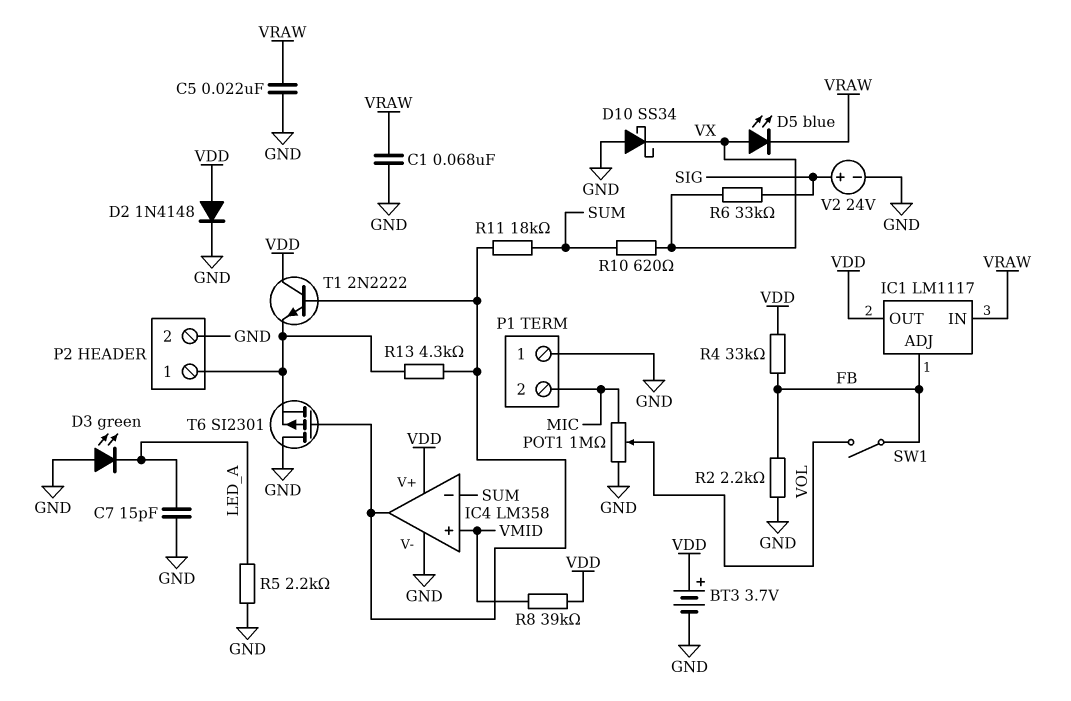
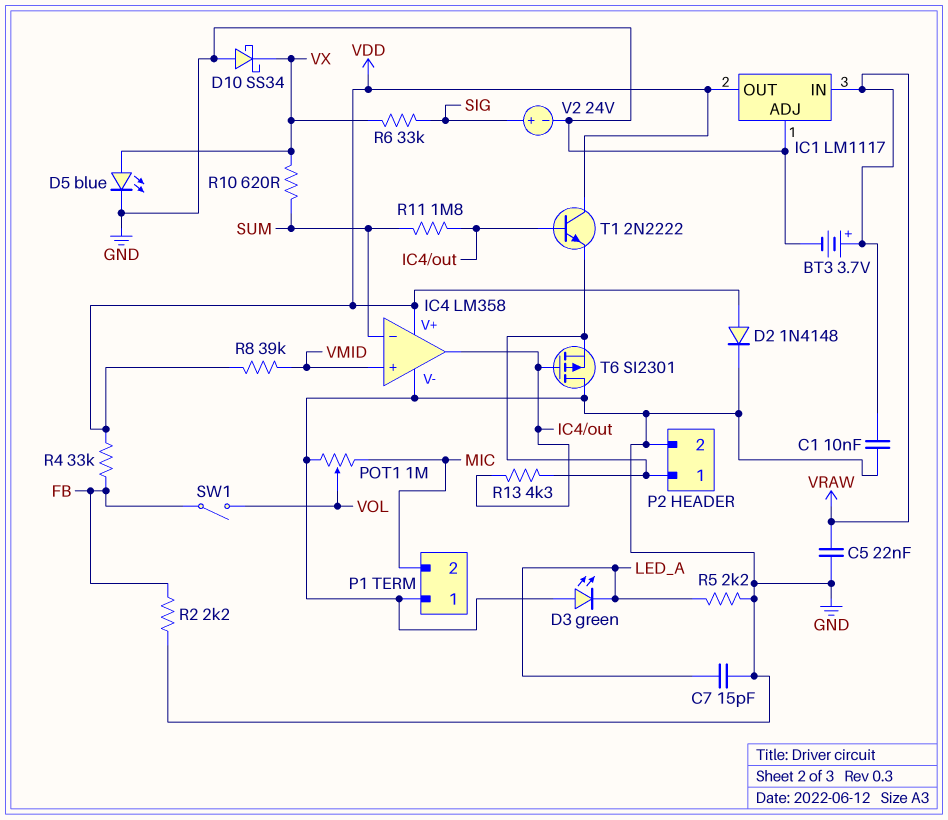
BT3: 3.7V (plus VDD, minus GND) -> 3.7V (plus VRAW, minus GND)
C1: 68nF (GND, VRAW) -> 10nF (GND, VRAW)
D5: LED blue (A VX, K VRAW) -> LED blue (A VX, K GND)
IC1 pin ADJ: FB -> GND
R11: 18k (IC4/out, SUM) -> 1.8M (IC4/out, SUM)

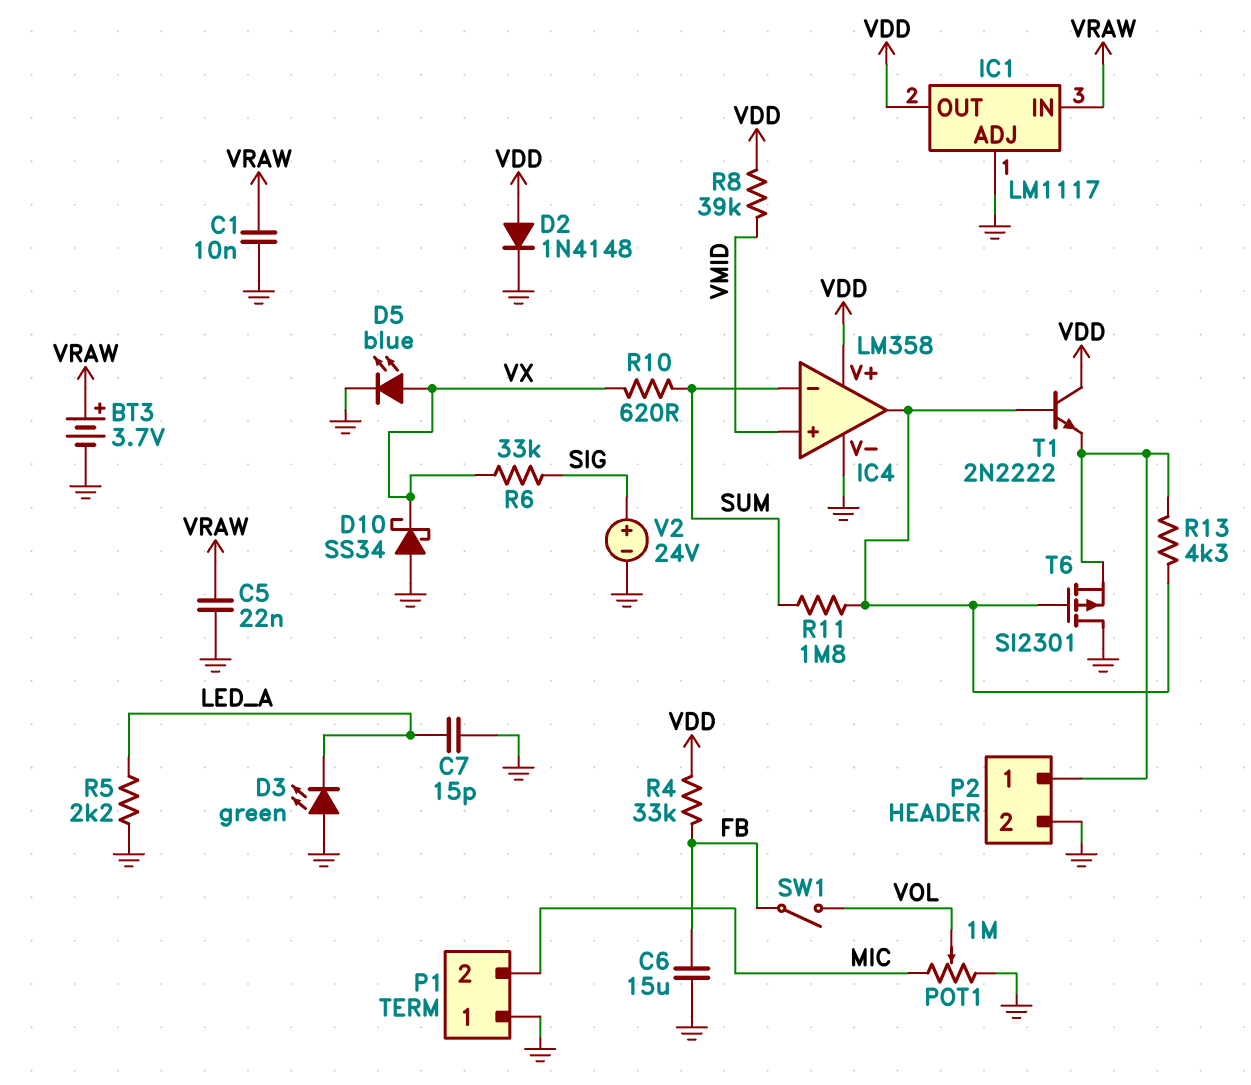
C6: none -> 15uF (FB, GND)
R2: 2.2k (FB, GND) -> none

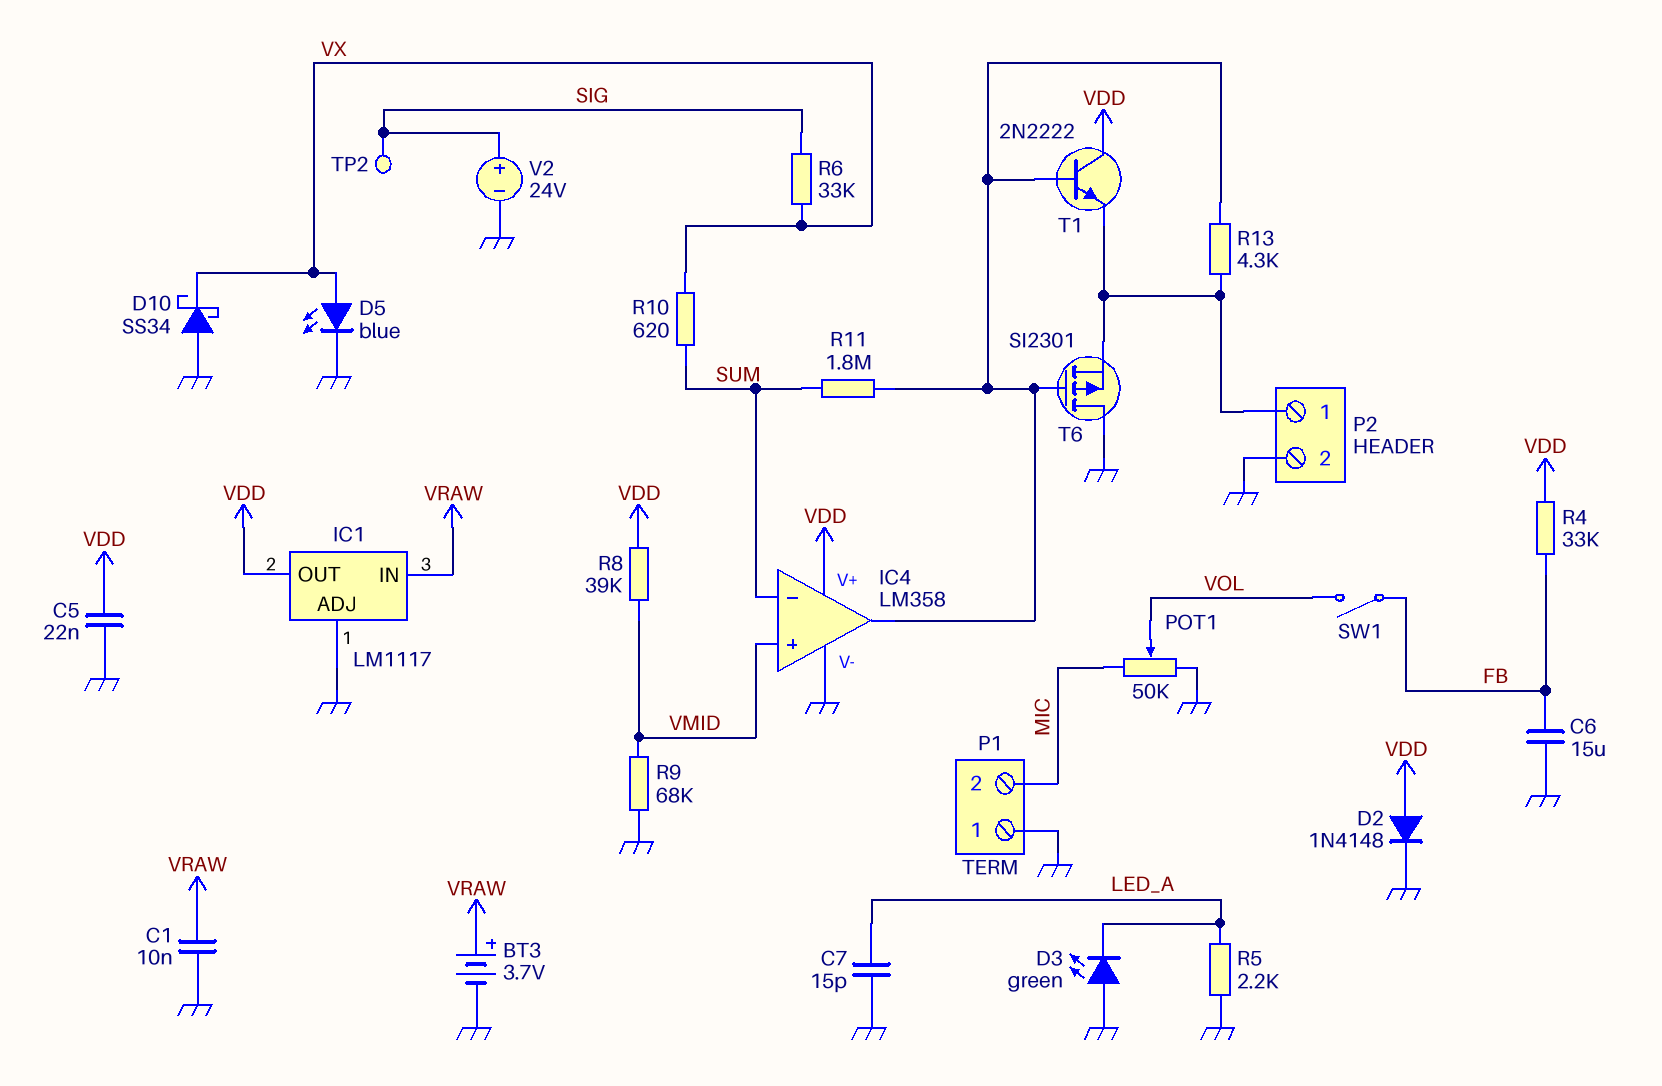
C5: 22nF (GND, VRAW) -> 22nF (GND, VDD)
POT1: 1M (GND, MIC, wiper VOL) -> 50k (GND, MIC, wiper VOL)
R9: none -> 68k (GND, VMID)
TP2: none -> test point (SIG)

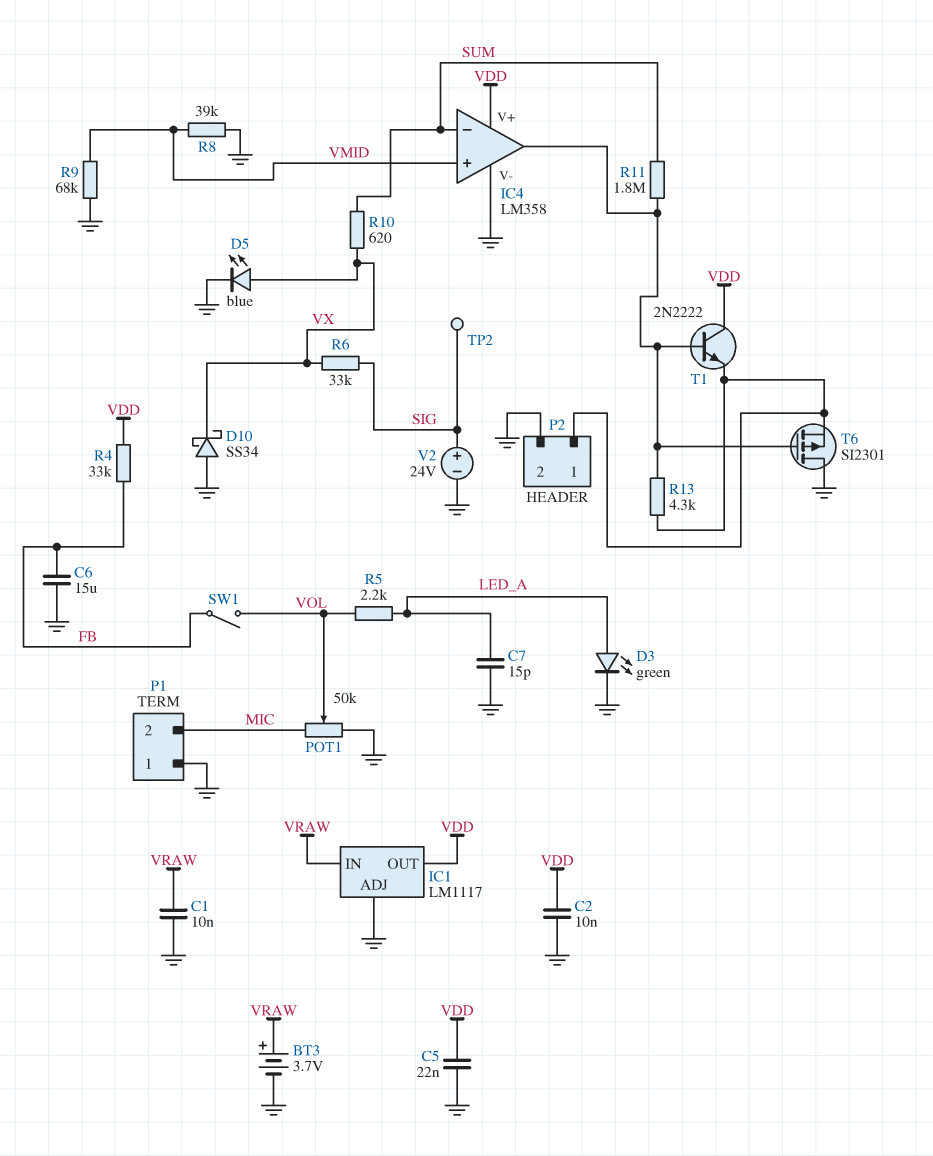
C2: none -> 10nF (GND, VDD)
D2: diode 1N4148 (A VDD, K GND) -> none
D3: LED green (A GND, K LED_A) -> LED green (A LED_A, K GND)
R5: 2.2k (GND, LED_A) -> 2.2k (LED_A, VOL)
R8: 39k (VDD, VMID) -> 39k (GND, VMID)

